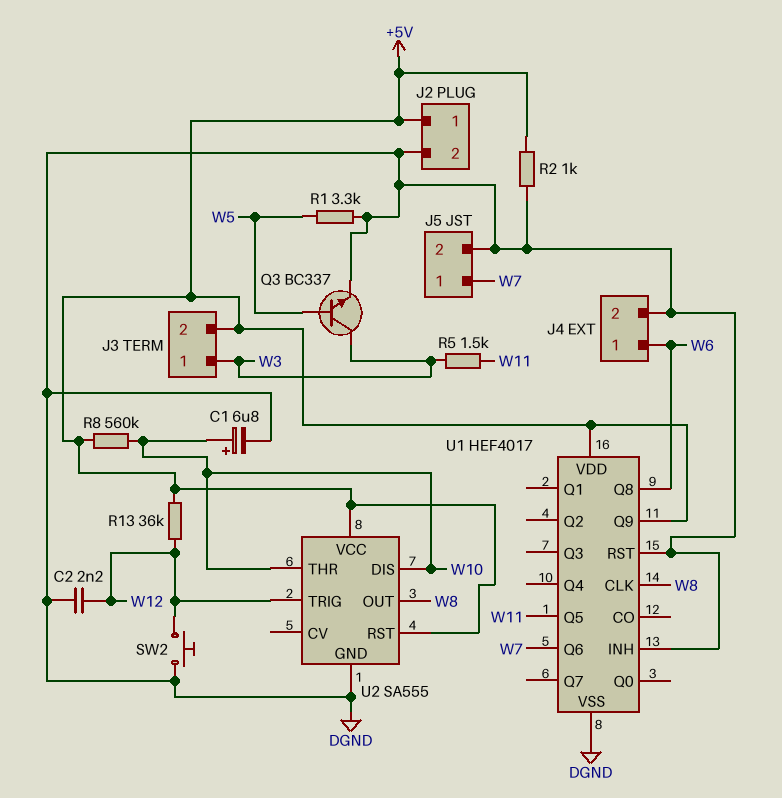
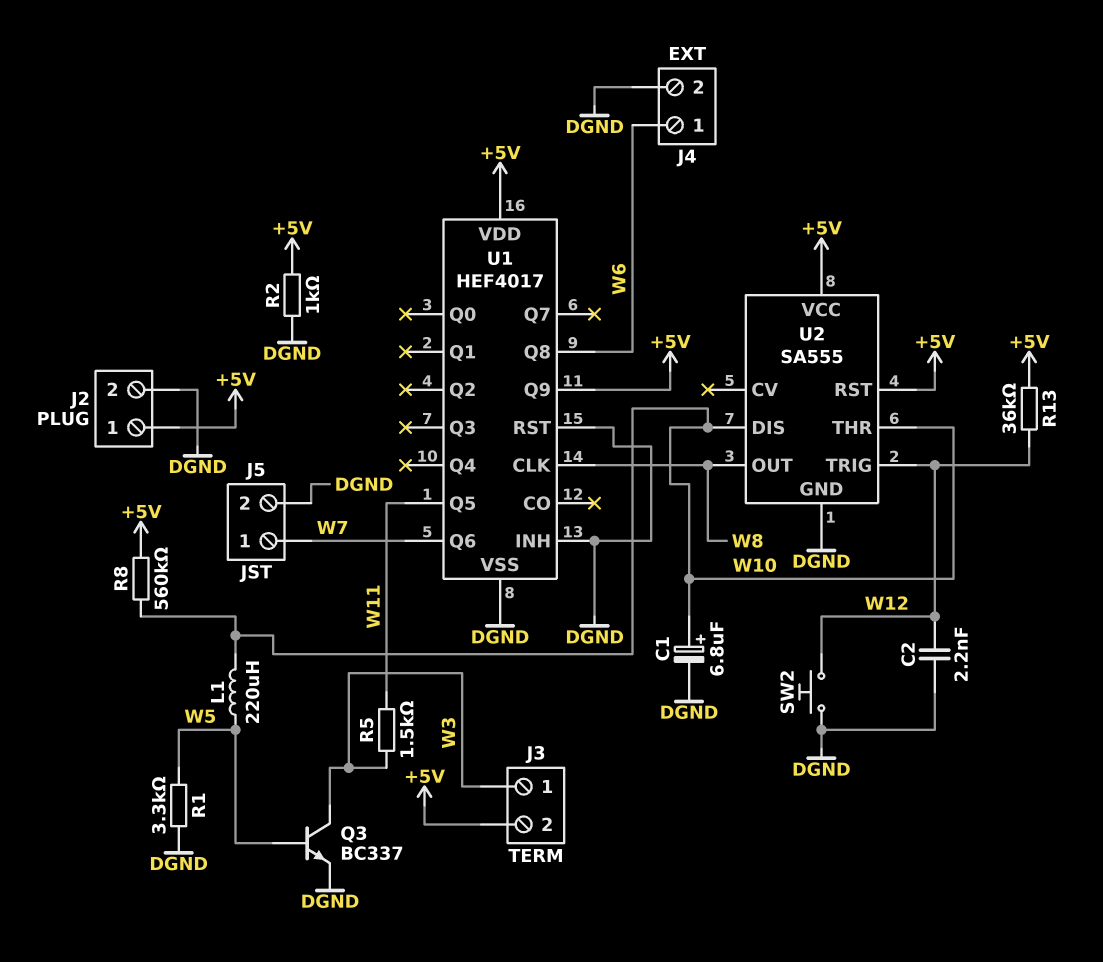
L1: none -> 220uH (W5, W10)

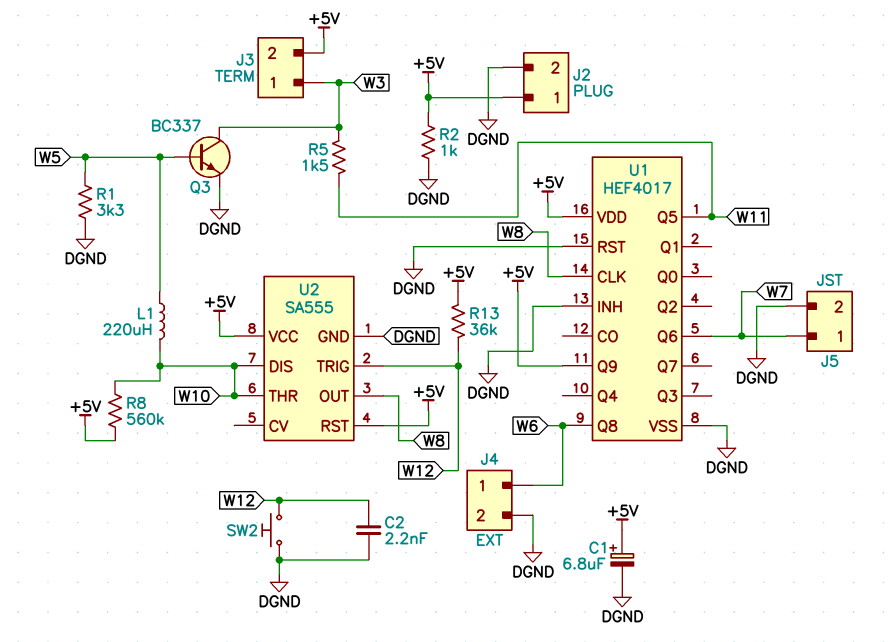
C1: 6.8uF (plus W10, minus DGND) -> 6.8uF (plus +5V, minus DGND)

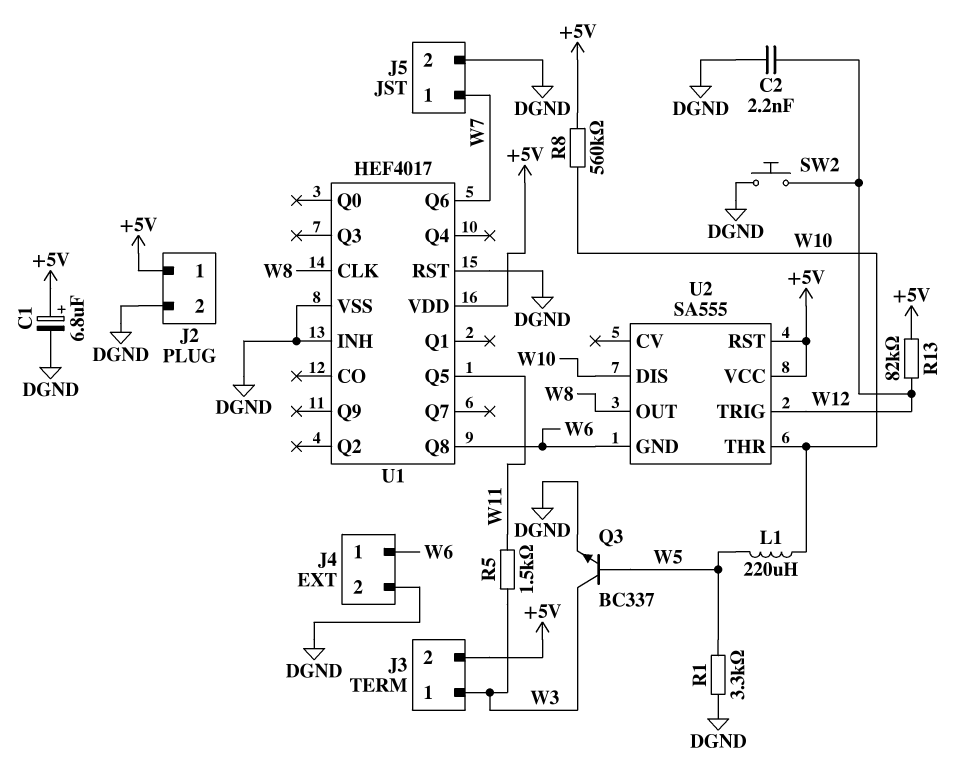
R2: 1k (+5V, DGND) -> none
R13: 36k (+5V, W12) -> 82k (+5V, W12)
U1 pin Q9: +5V -> none
U2 pin GND: DGND -> W6

